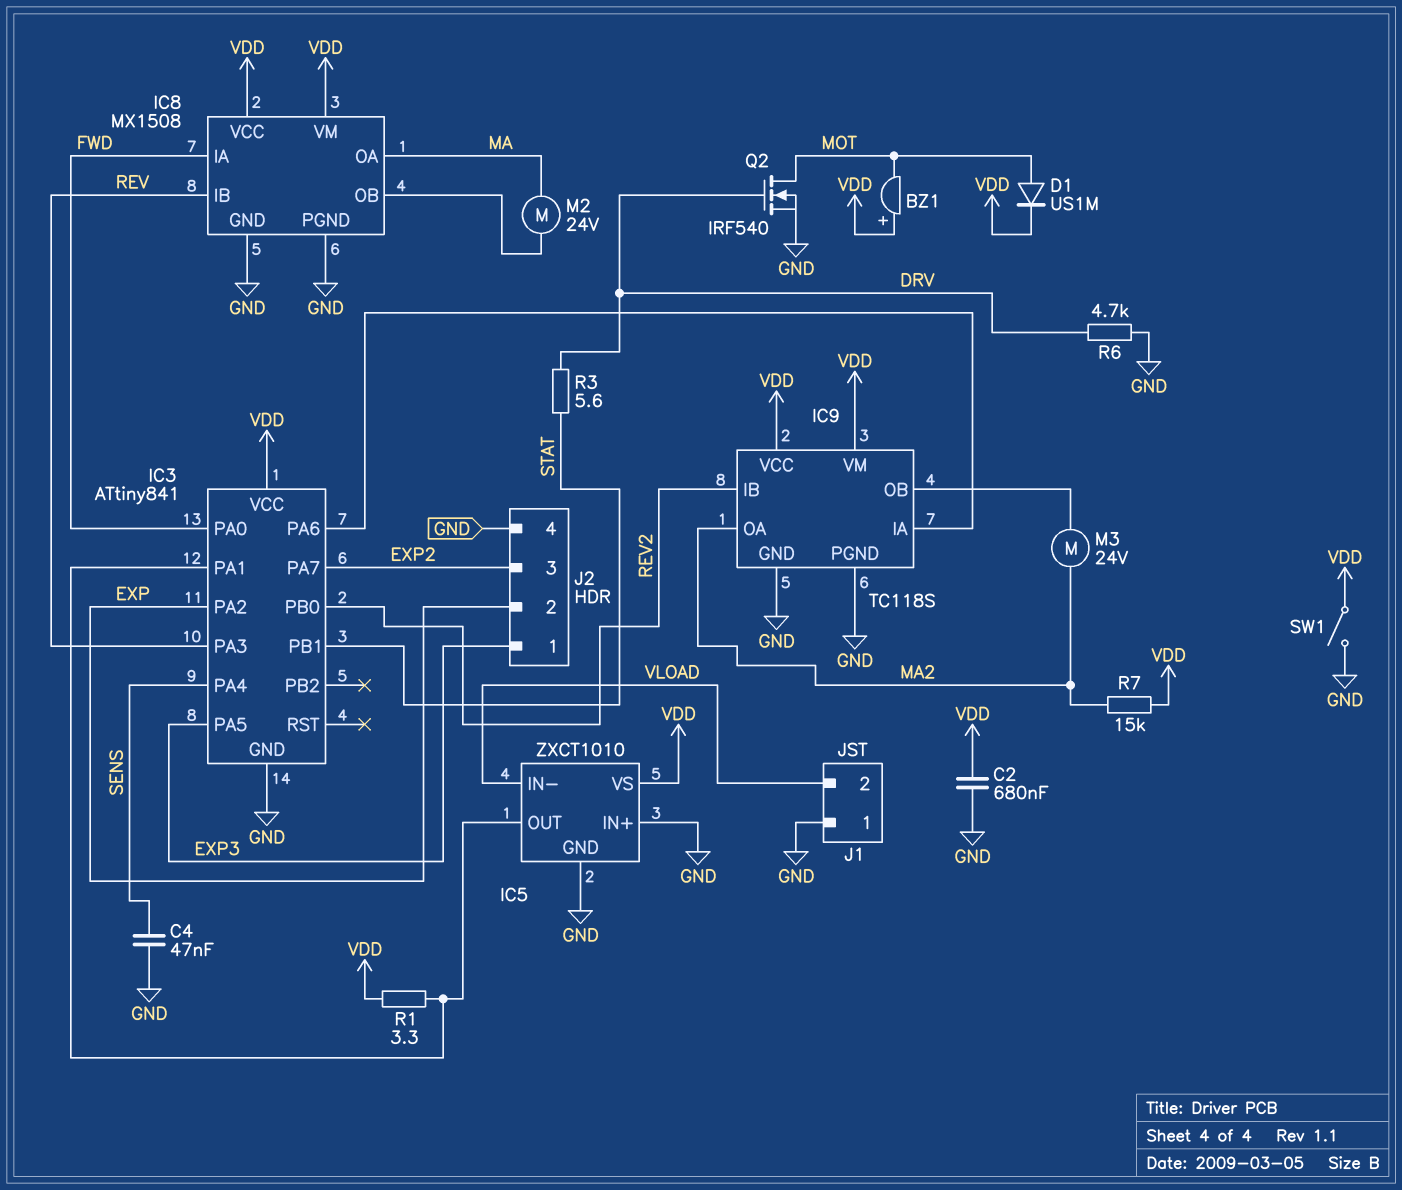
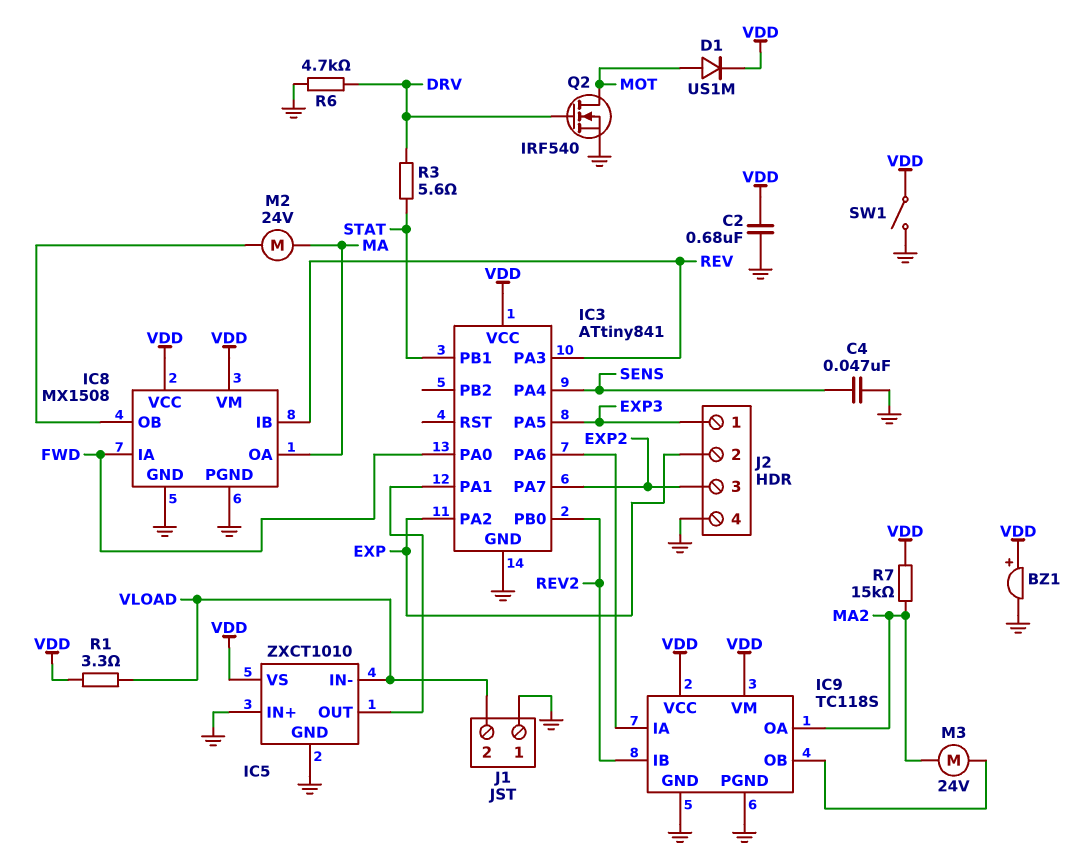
BZ1: buzzer (plus VDD, minus MOT) -> buzzer (plus VDD, minus GND)
R1: 3.3 (IC3/PA1, VDD) -> 3.3 (VDD, VLOAD)

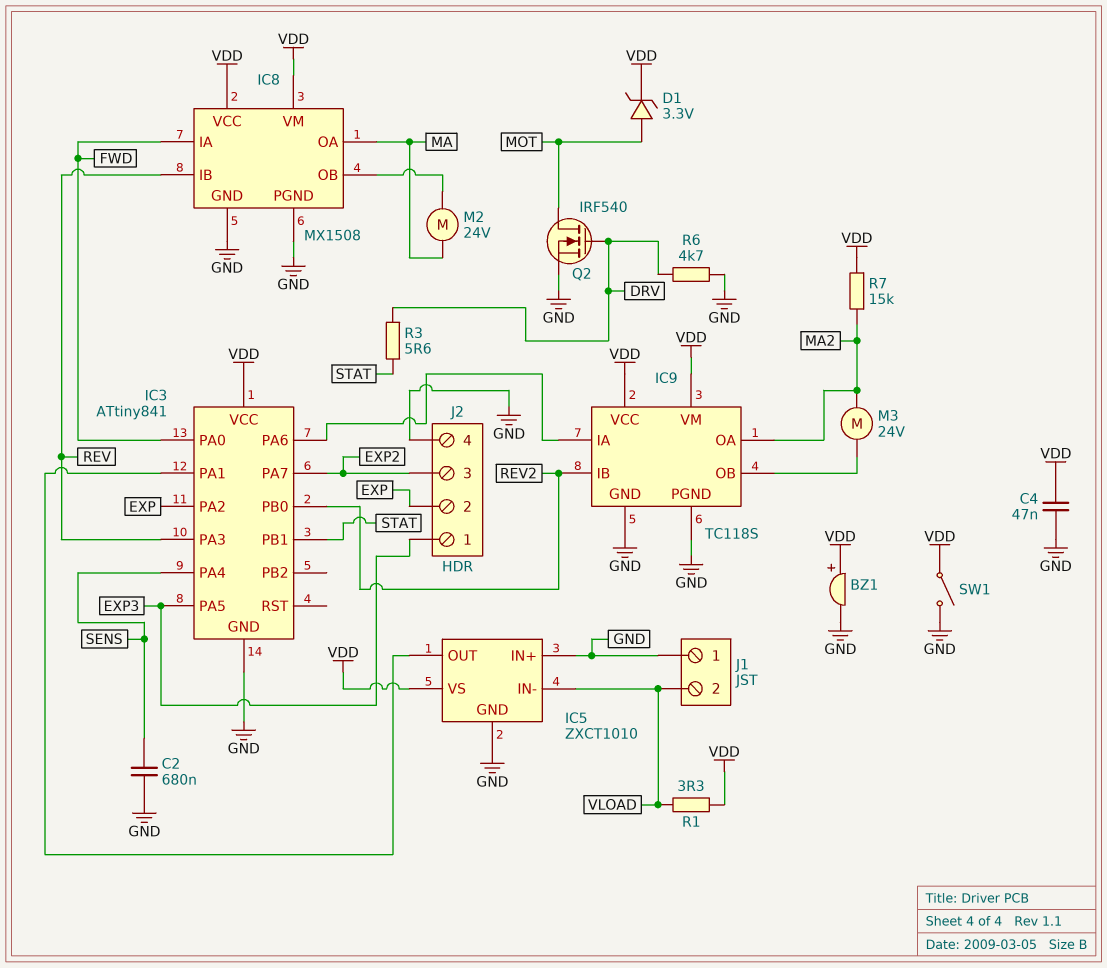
C2: 680nF (GND, VDD) -> 680nF (GND, SENS)
C4: 47nF (GND, SENS) -> 47nF (GND, VDD)
D1: diode US1M (A MOT, K VDD) -> zener 3.3V (A MOT, K VDD)

